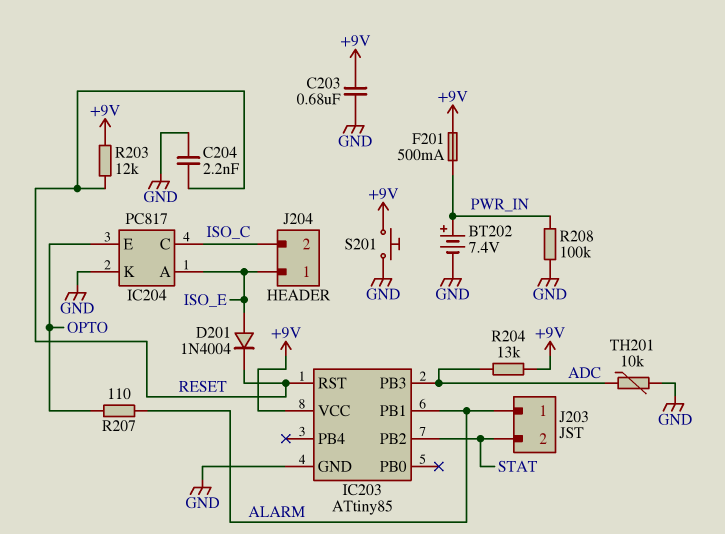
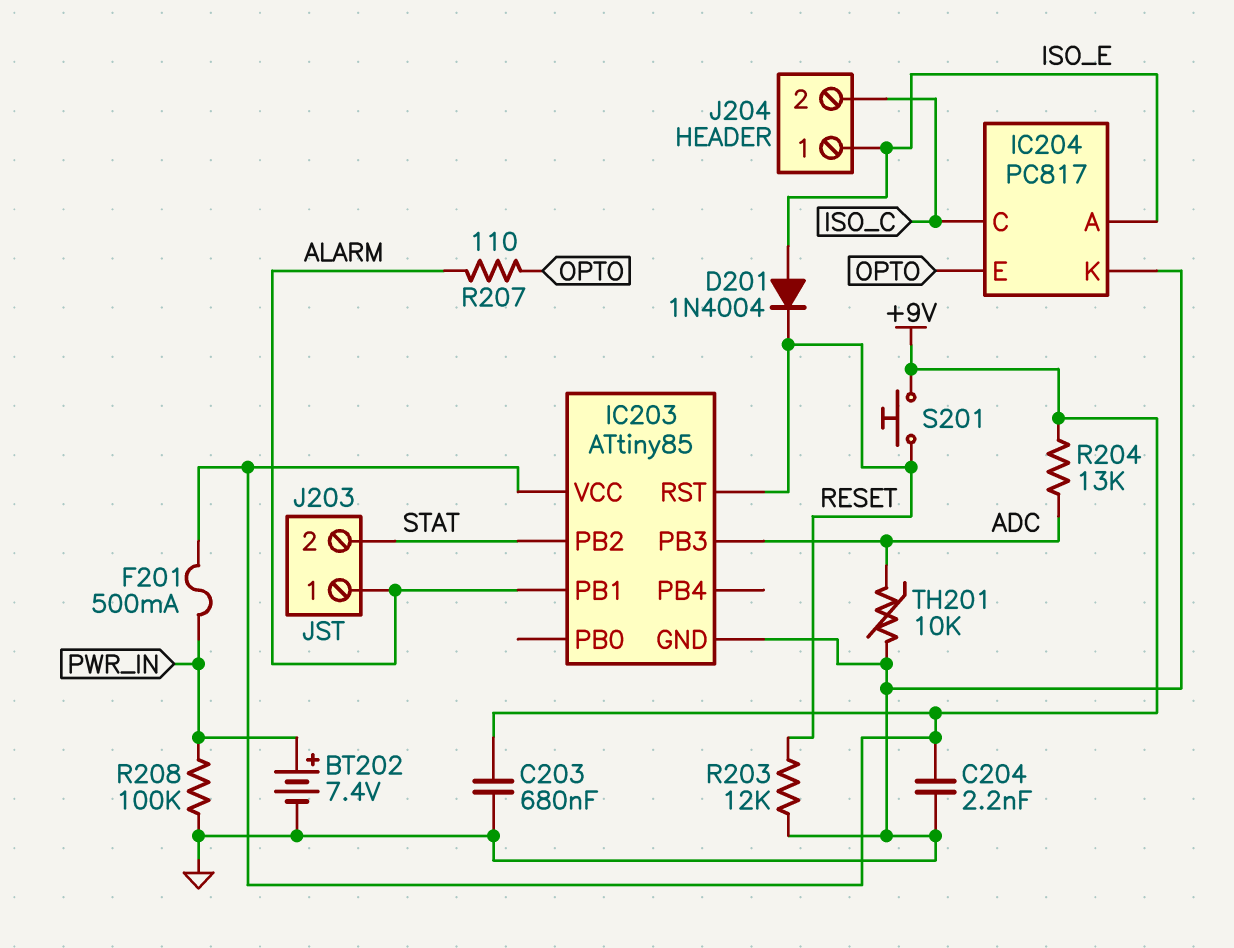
C204: 2.2nF (GND, RESET) -> 2.2nF (+9V, GND)
R203: 12k (+9V, RESET) -> 12k (GND, RESET)
S201: button (+9V, GND) -> button (+9V, RESET)

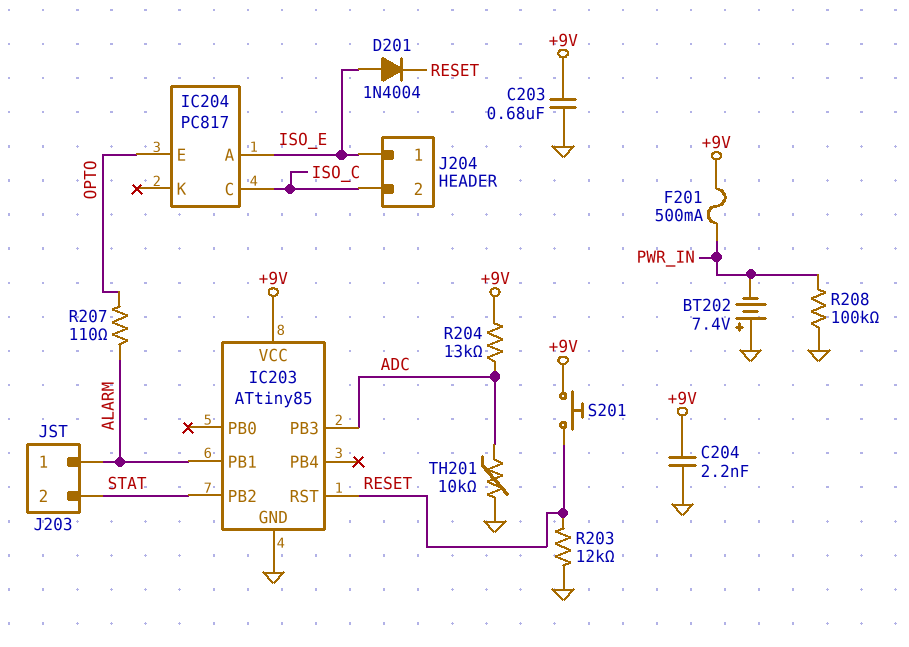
BT202: 7.4V (plus PWR_IN, minus GND) -> 7.4V (plus GND, minus PWR_IN)
IC204 pin K: GND -> none

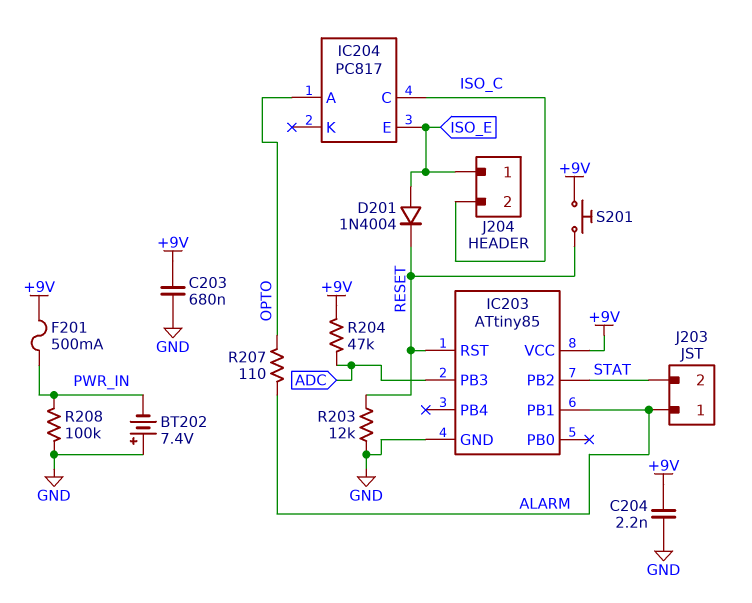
IC204 pin A: ISO_E -> OPTO
IC204 pin E: OPTO -> ISO_E
R204: 13k (+9V, ADC) -> 47k (+9V, ADC)
TH201: 10k (ADC, GND) -> none

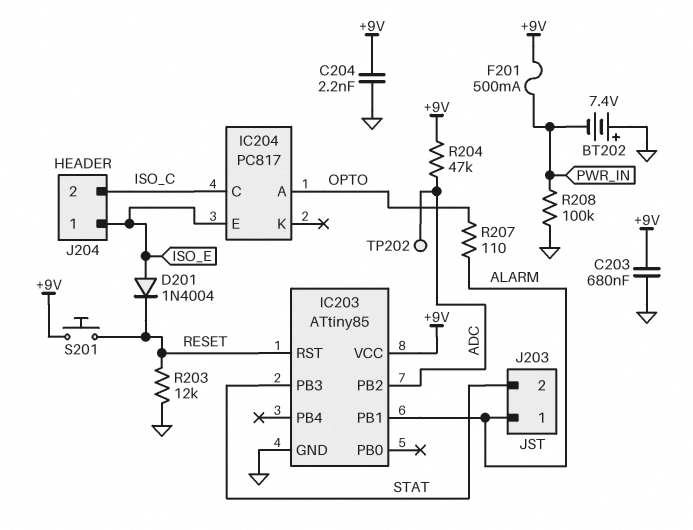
IC203 pin PB2: STAT -> ADC
IC203 pin PB3: ADC -> STAT
TP202: none -> test point (ADC)

